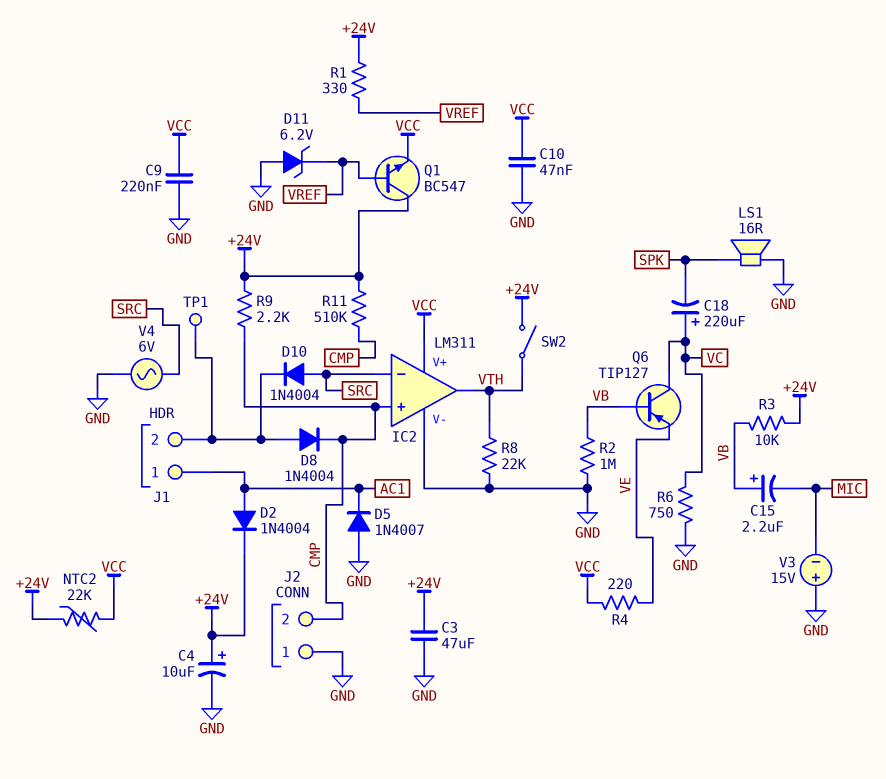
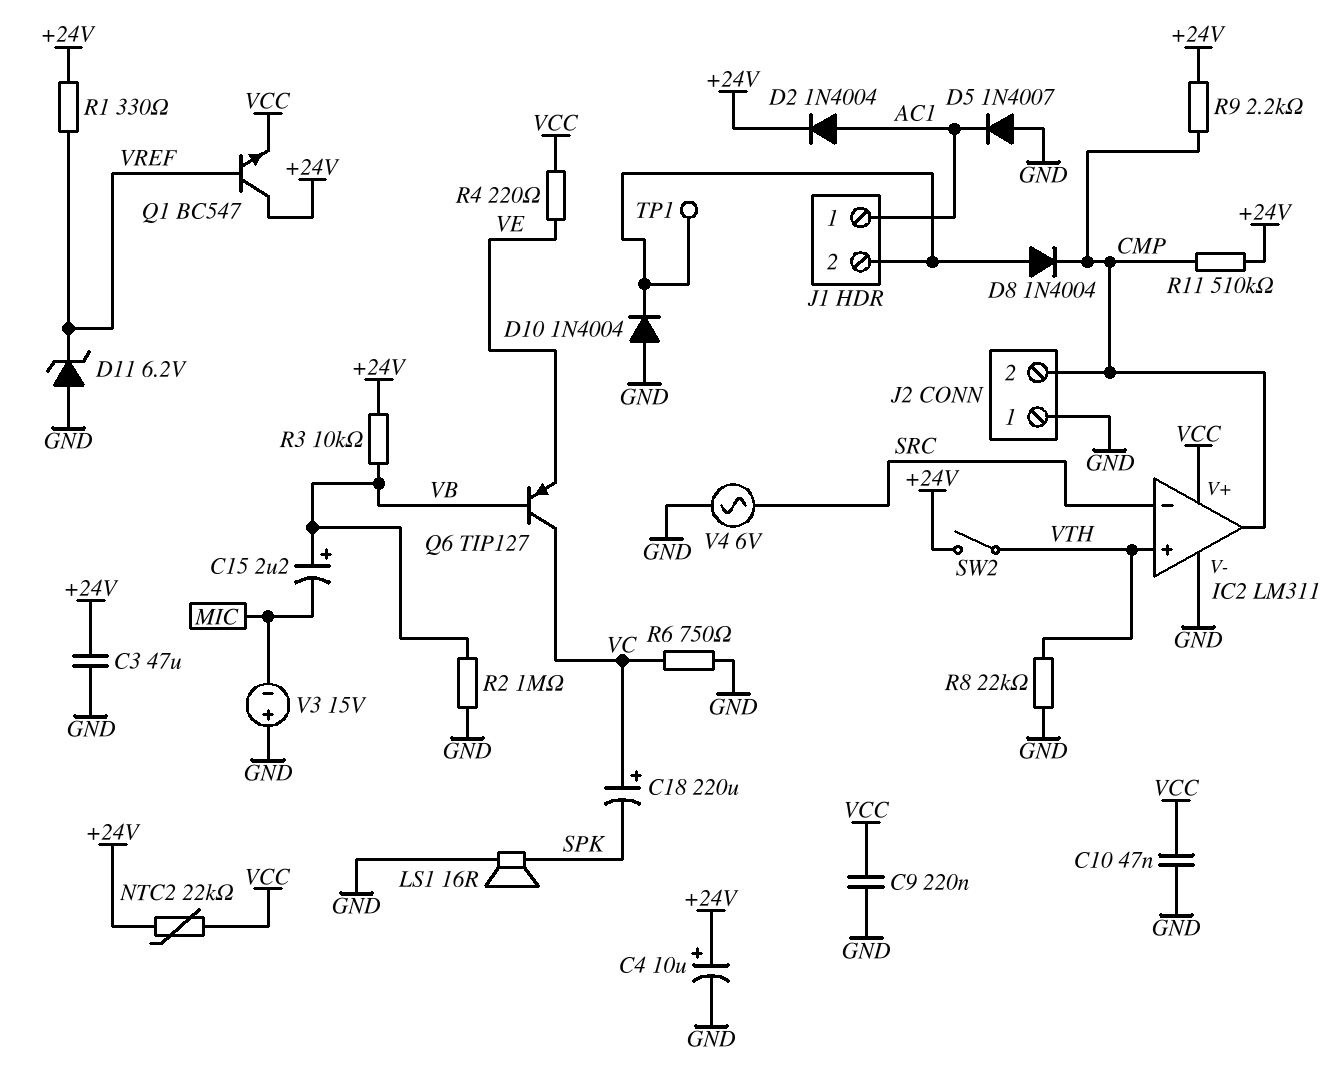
D10: diode 1N4004 (A SRC, K J1/2) -> diode 1N4004 (A GND, K J1/2)
IC2 pin in+: CMP -> VTH
IC2 pin out: VTH -> CMP

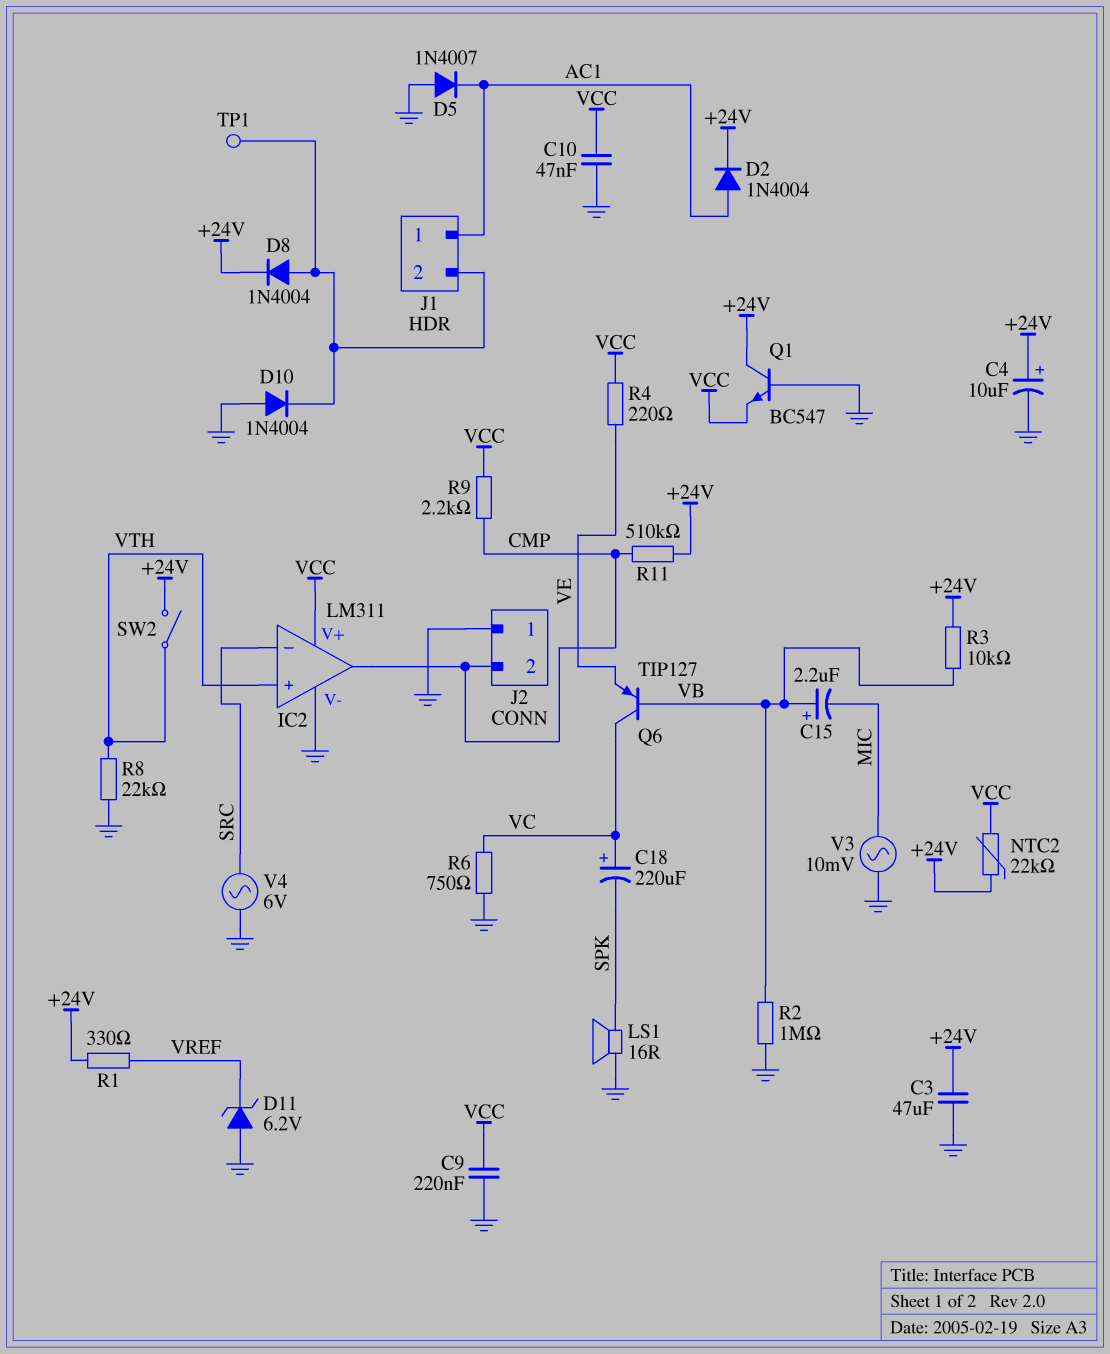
D8: diode 1N4004 (A J1/2, K CMP) -> diode 1N4004 (A J1/2, K +24V)
Q1: NPN BC547 (B VREF, C +24V, E VCC) -> NPN BC547 (B GND, C +24V, E VCC)
R9: 2.2k (+24V, CMP) -> 2.2k (CMP, VCC)
V3: 15V (plus GND, minus MIC) -> AC 10mV (GND, MIC)

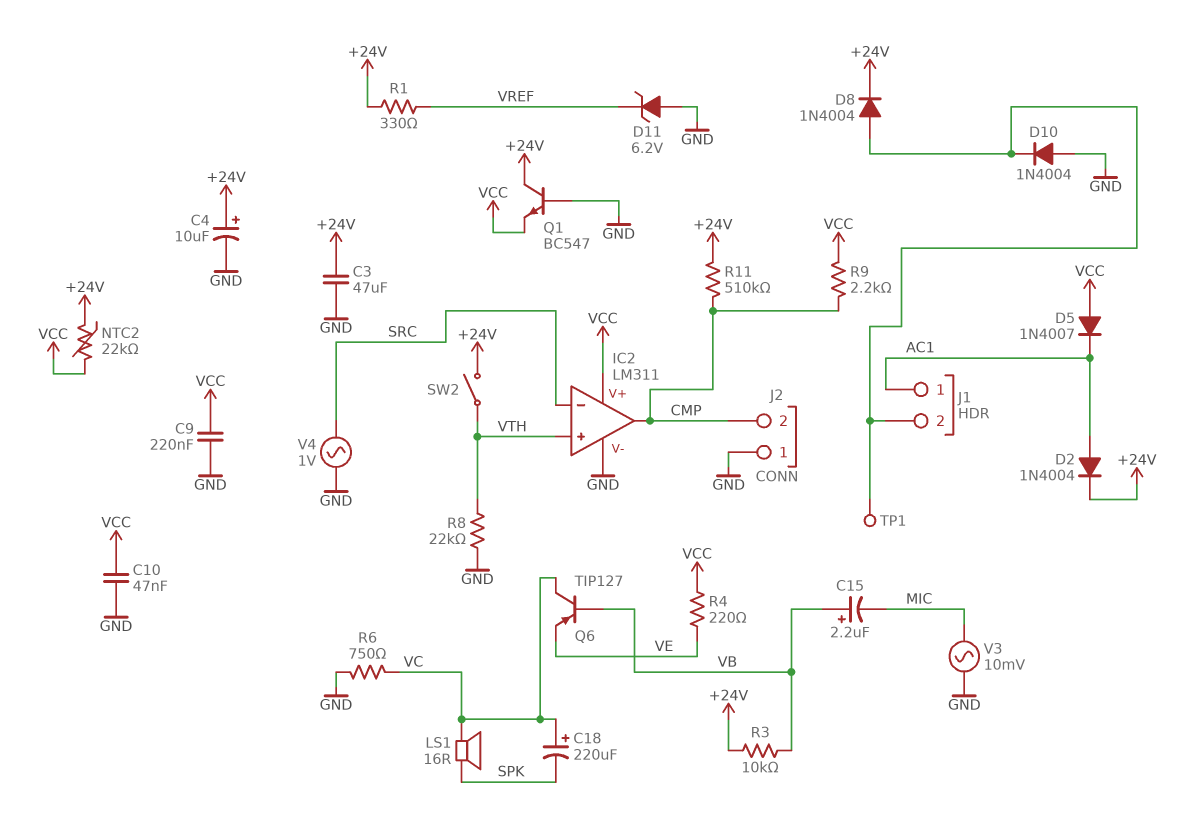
D5: diode 1N4007 (A GND, K AC1) -> diode 1N4007 (A VCC, K AC1)
LS1: speaker 16R (GND, SPK) -> speaker 16R (SPK, VC)
R2: 1M (GND, VB) -> none
V4: AC 6V (GND, SRC) -> AC 1V (GND, SRC)

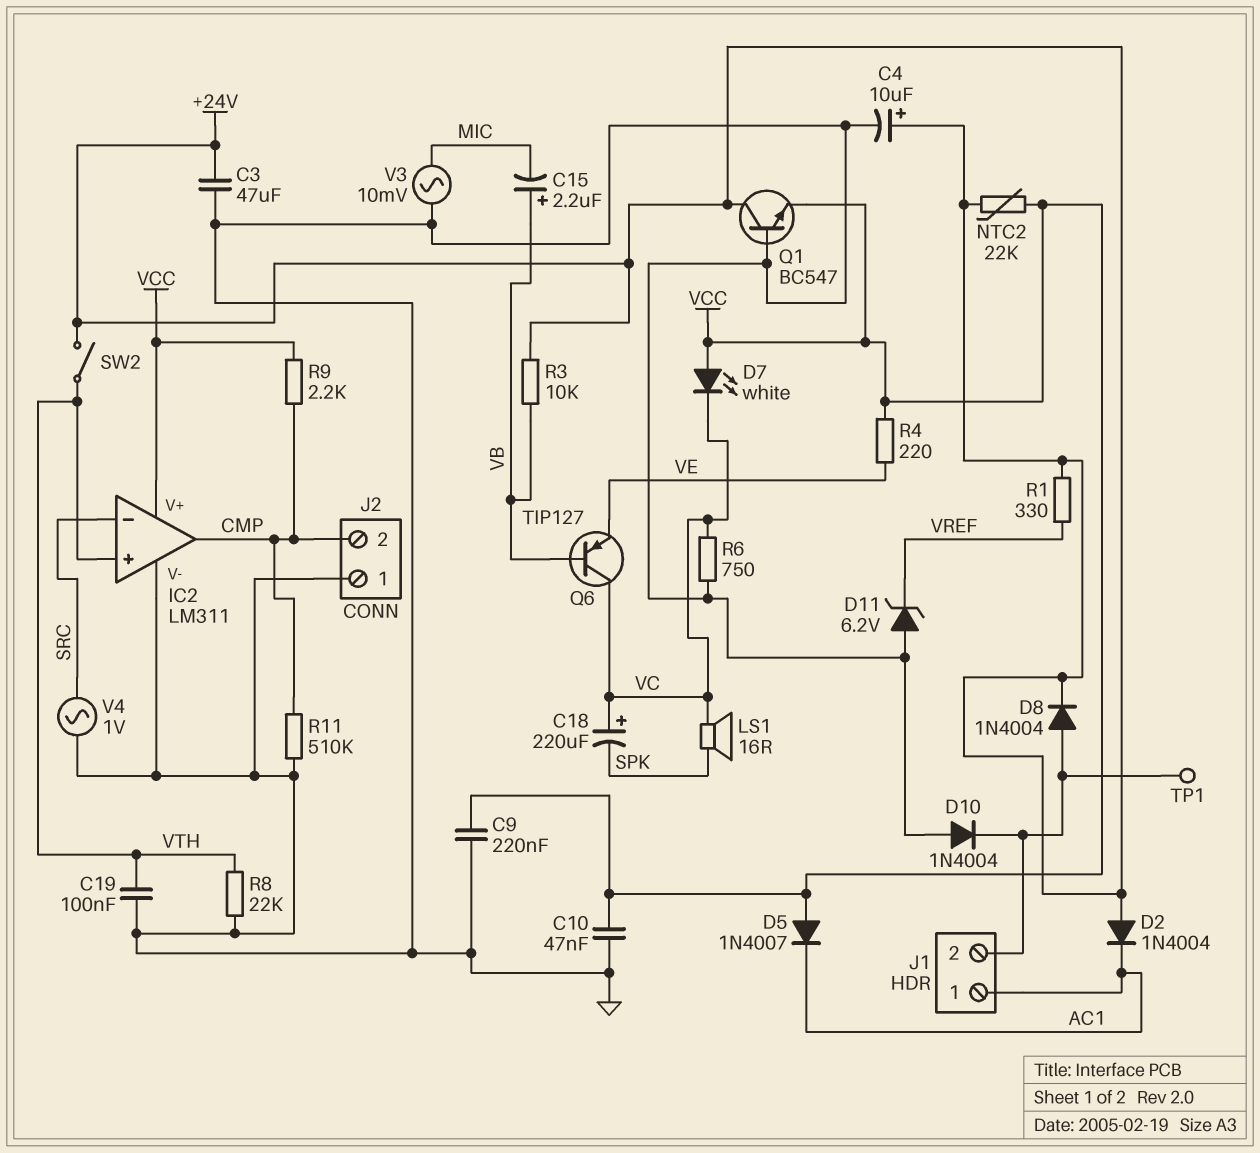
C19: none -> 100nF (GND, VTH)
D2: diode 1N4004 (A AC1, K +24V) -> diode 1N4004 (A +24V, K AC1)
D7: none -> LED white (A VCC, K VC)
R11: 510k (+24V, CMP) -> 510k (CMP, GND)

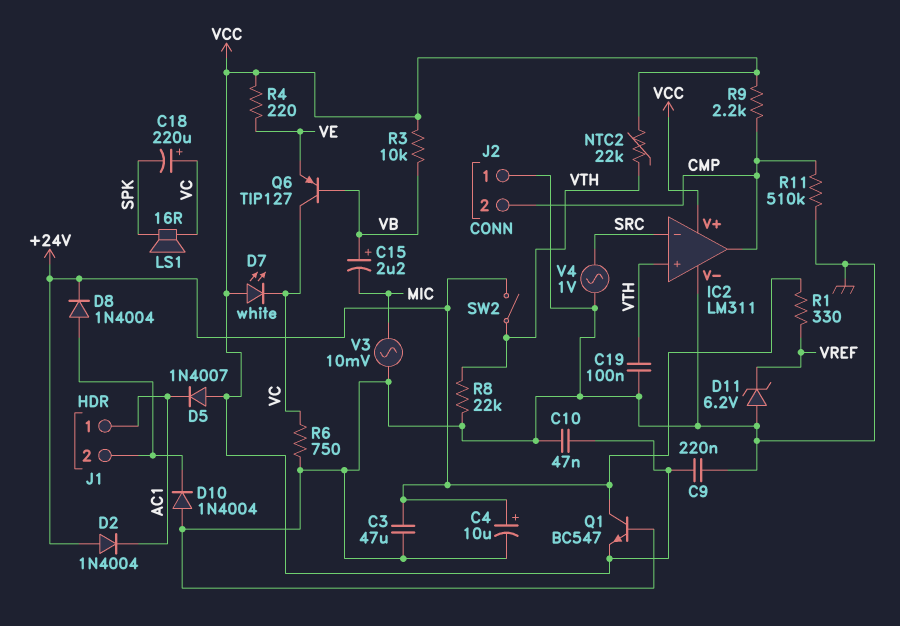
NTC2: 22k (+24V, VCC) -> 22k (VCC, VTH)
R3: 10k (+24V, VB) -> 10k (VB, VCC)
TP1: test point (J1/2) -> none

